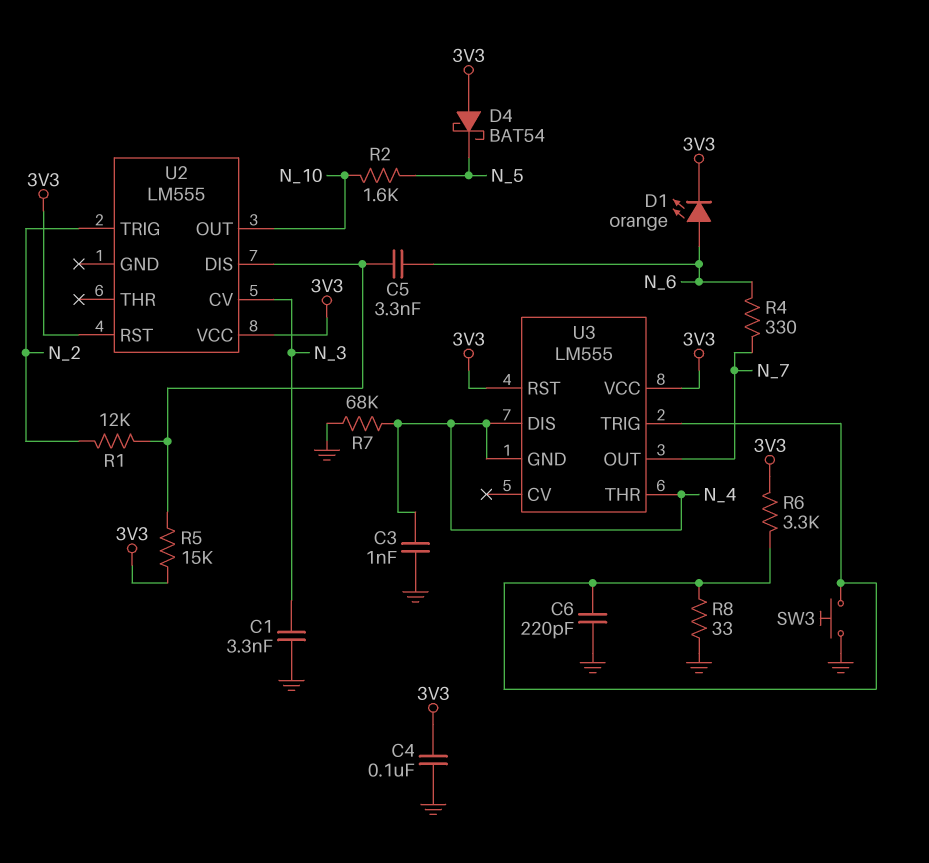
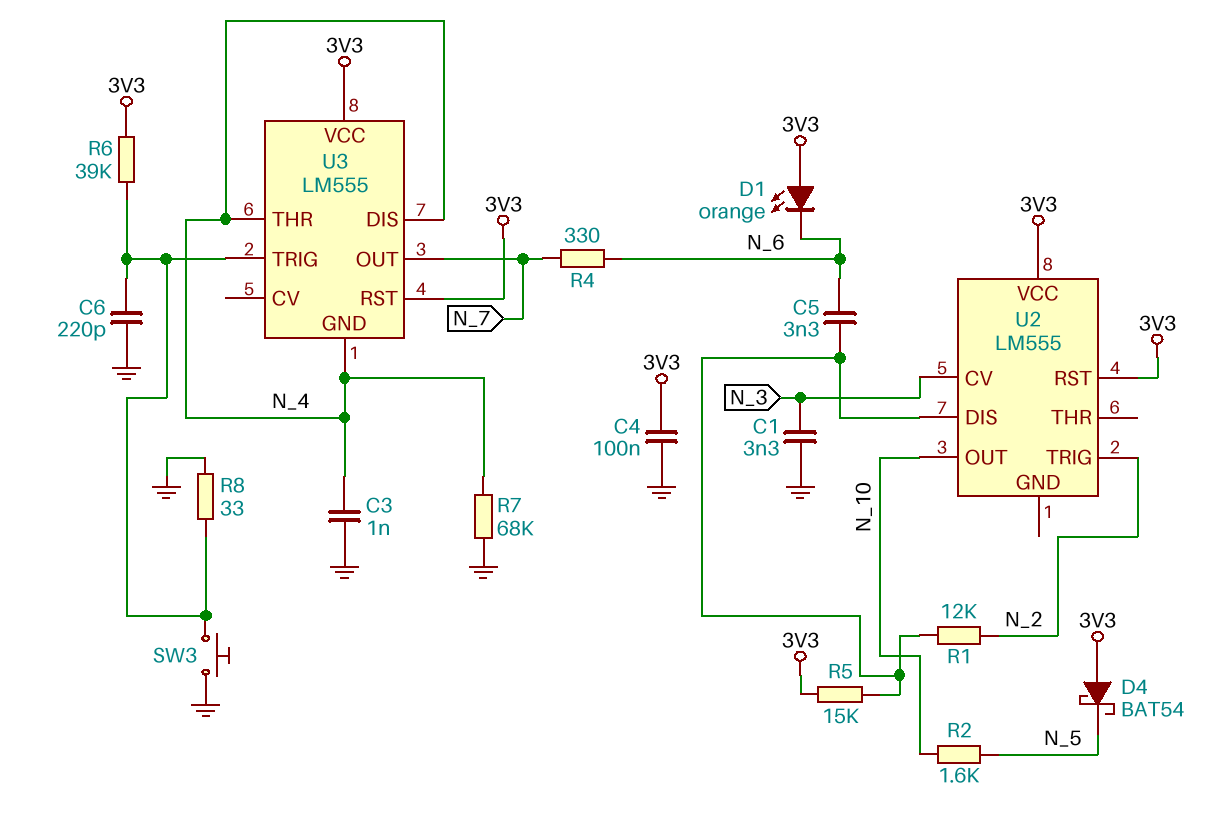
D1: LED orange (A N_6, K 3V3) -> LED orange (A 3V3, K N_6)
R6: 3.3k (3V3, U3/TRIG) -> 39k (3V3, U3/TRIG)

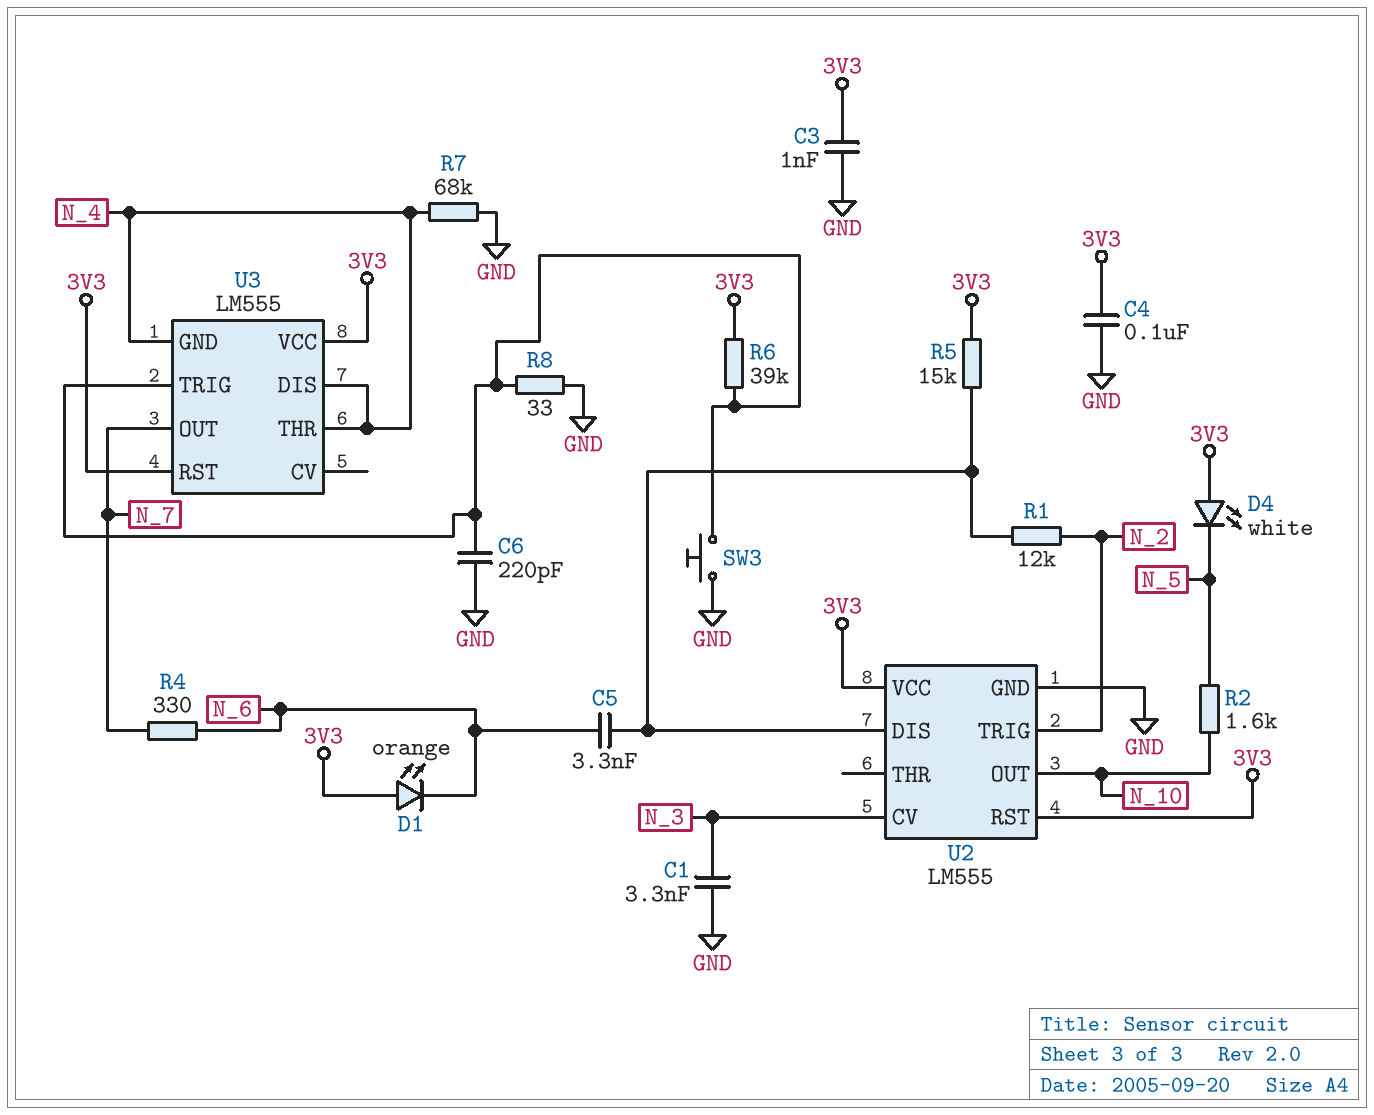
C3: 1nF (GND, N_4) -> 1nF (3V3, GND)
D4: schottky BAT54 (A 3V3, K N_5) -> LED white (A 3V3, K N_5)
U2 pin GND: none -> GND

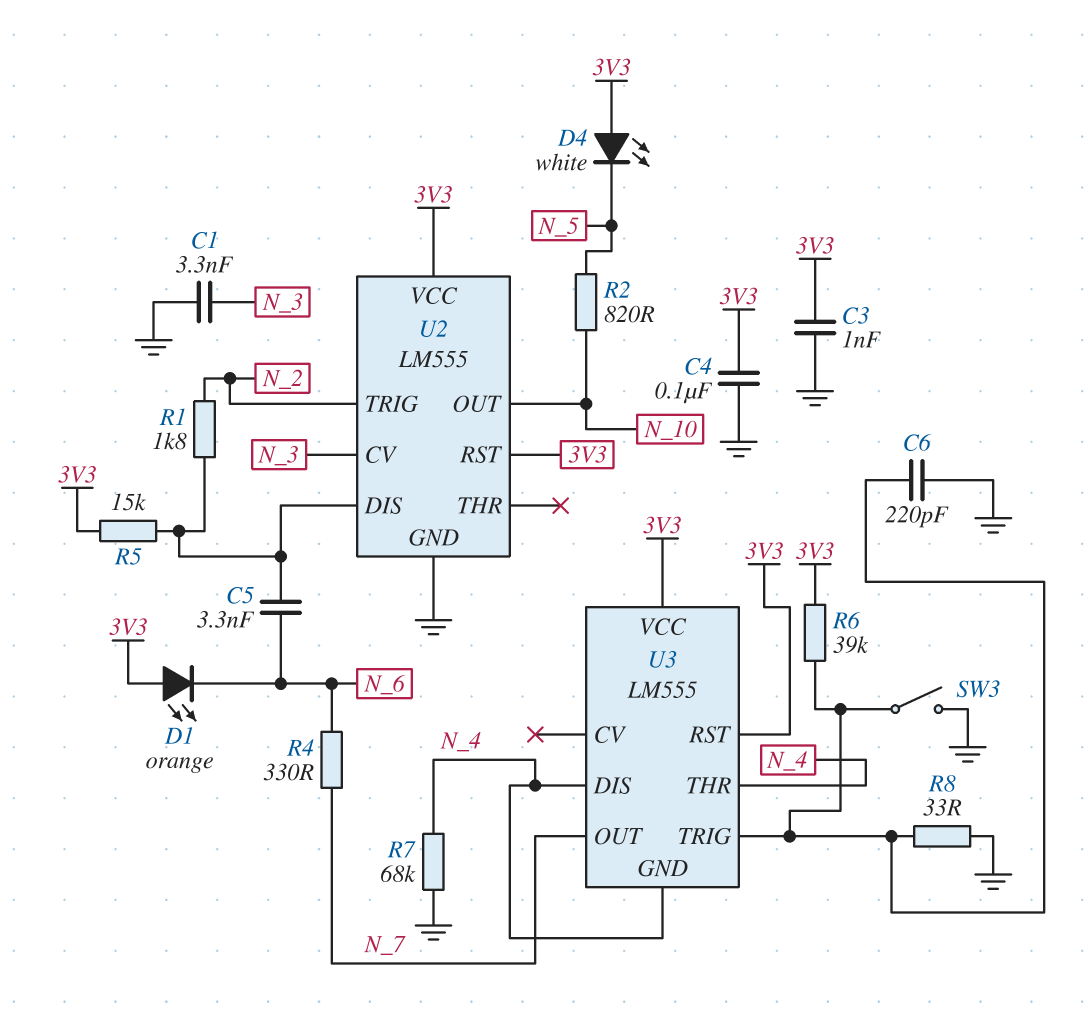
R1: 12k (N_2, U2/DIS) -> 1.8k (N_2, U2/DIS)
R2: 1.6k (N_5, N_10) -> 820 (N_5, N_10)
SW3: button (GND, U3/TRIG) -> switch (GND, U3/TRIG)

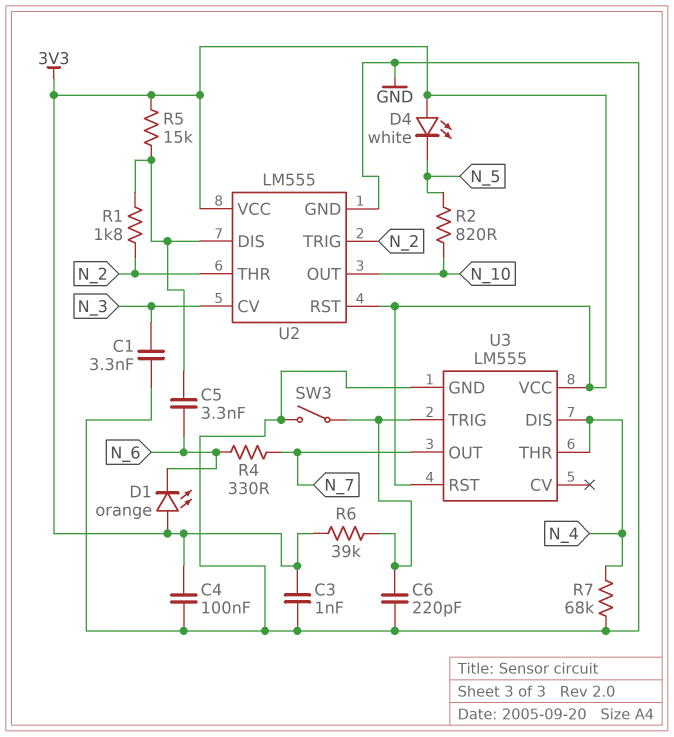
R8: 33 (GND, U3/TRIG) -> none
U2 pin THR: none -> N_2
U3 pin GND: N_4 -> GND

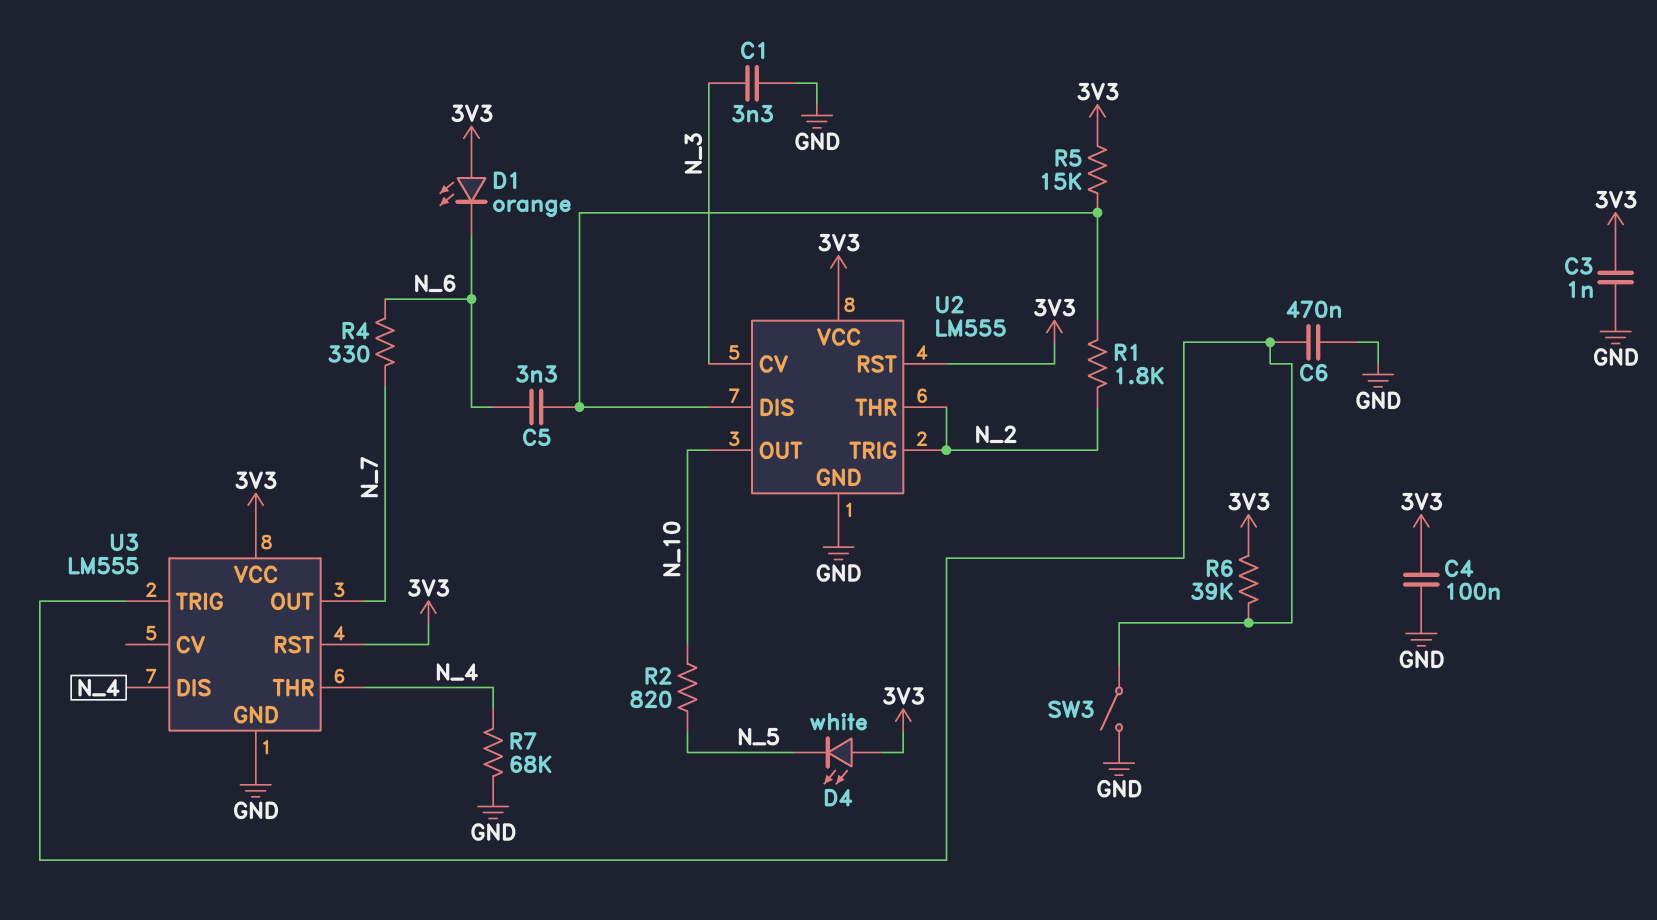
C6: 220pF (GND, U3/TRIG) -> 470nF (GND, U3/TRIG)

